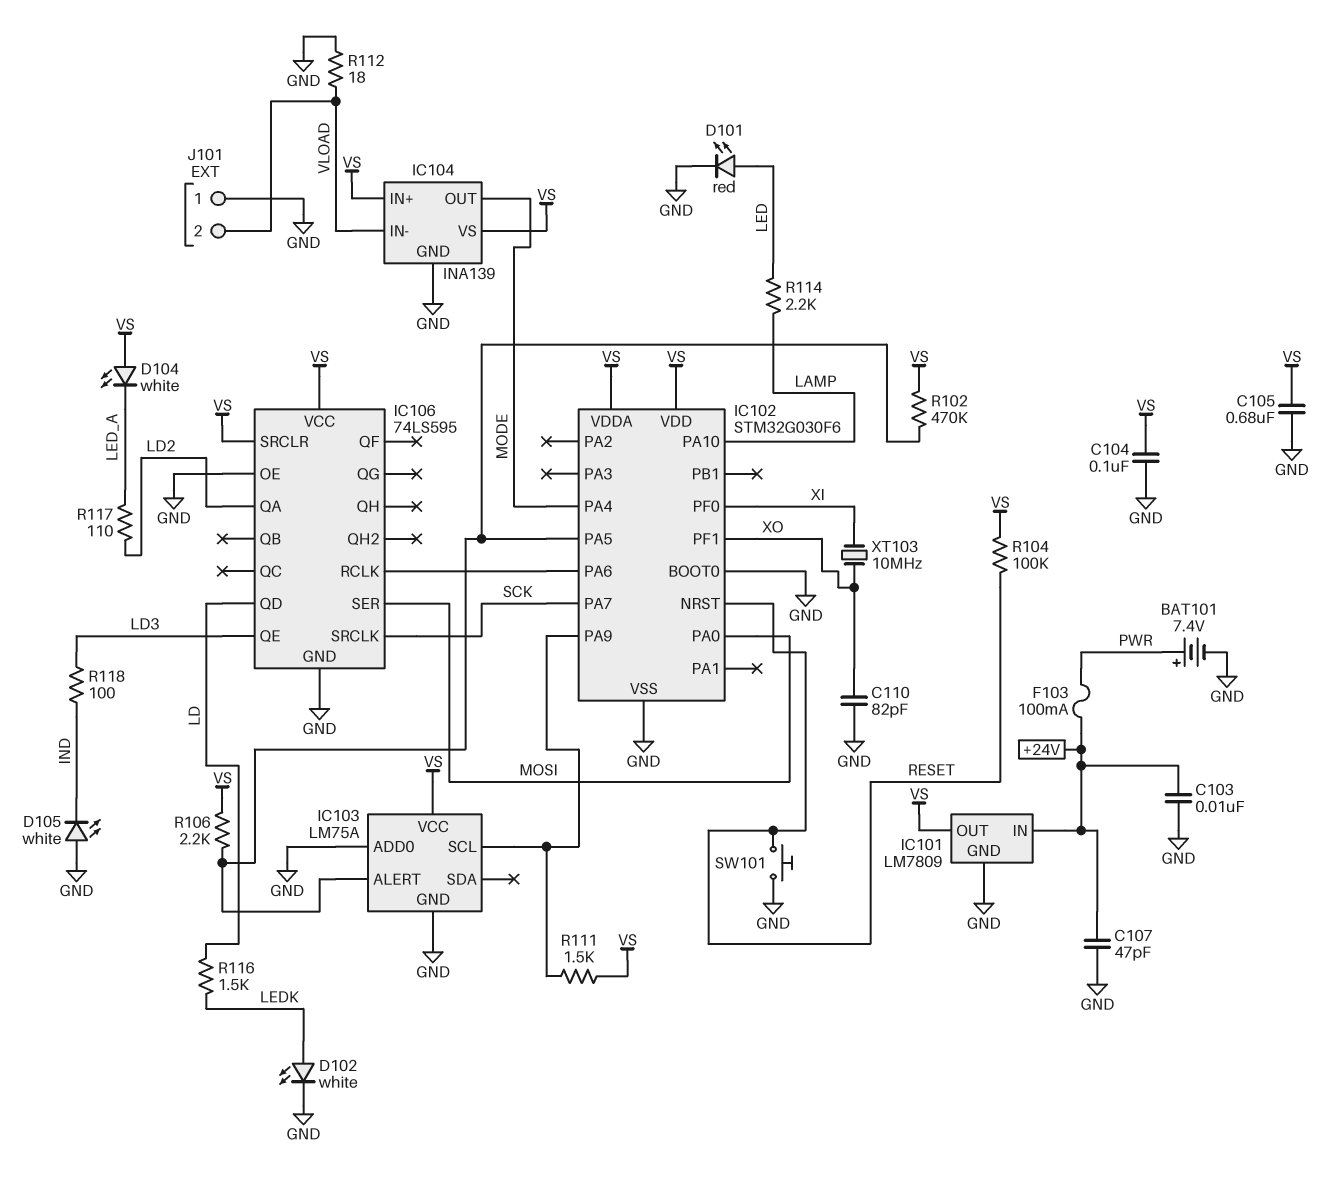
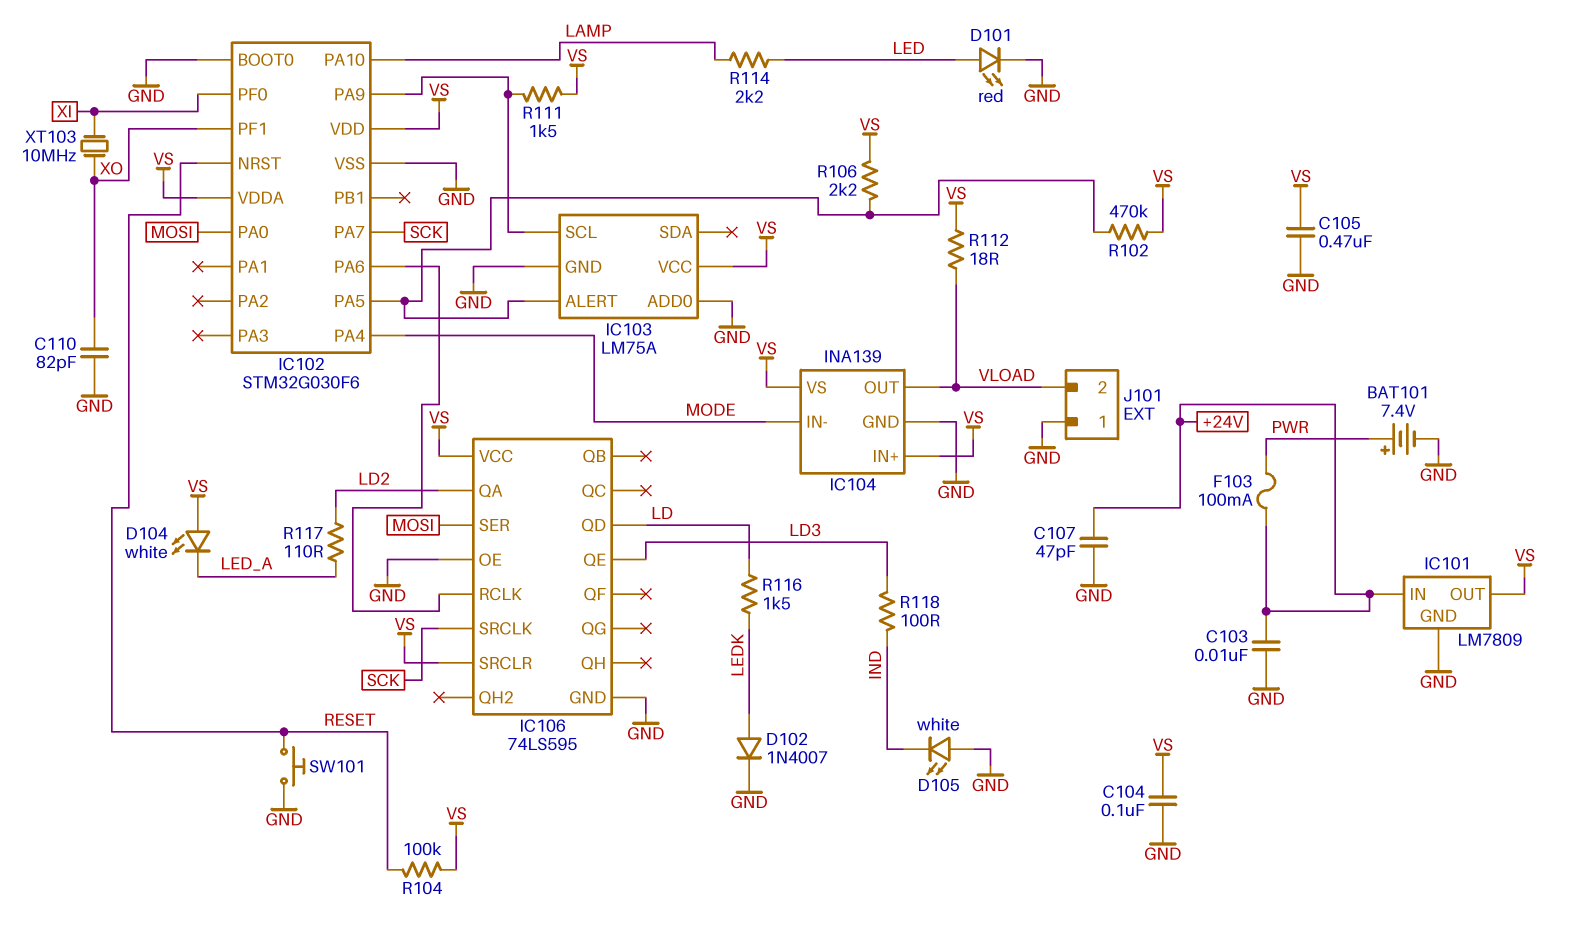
C105: 680nF (GND, VS) -> 470nF (GND, VS)
D102: LED white (A LEDK, K GND) -> diode 1N4007 (A LEDK, K GND)
IC104 pin IN-: VLOAD -> MODE
IC104 pin OUT: MODE -> VLOAD
R112: 18 (GND, VLOAD) -> 18 (VLOAD, VS)

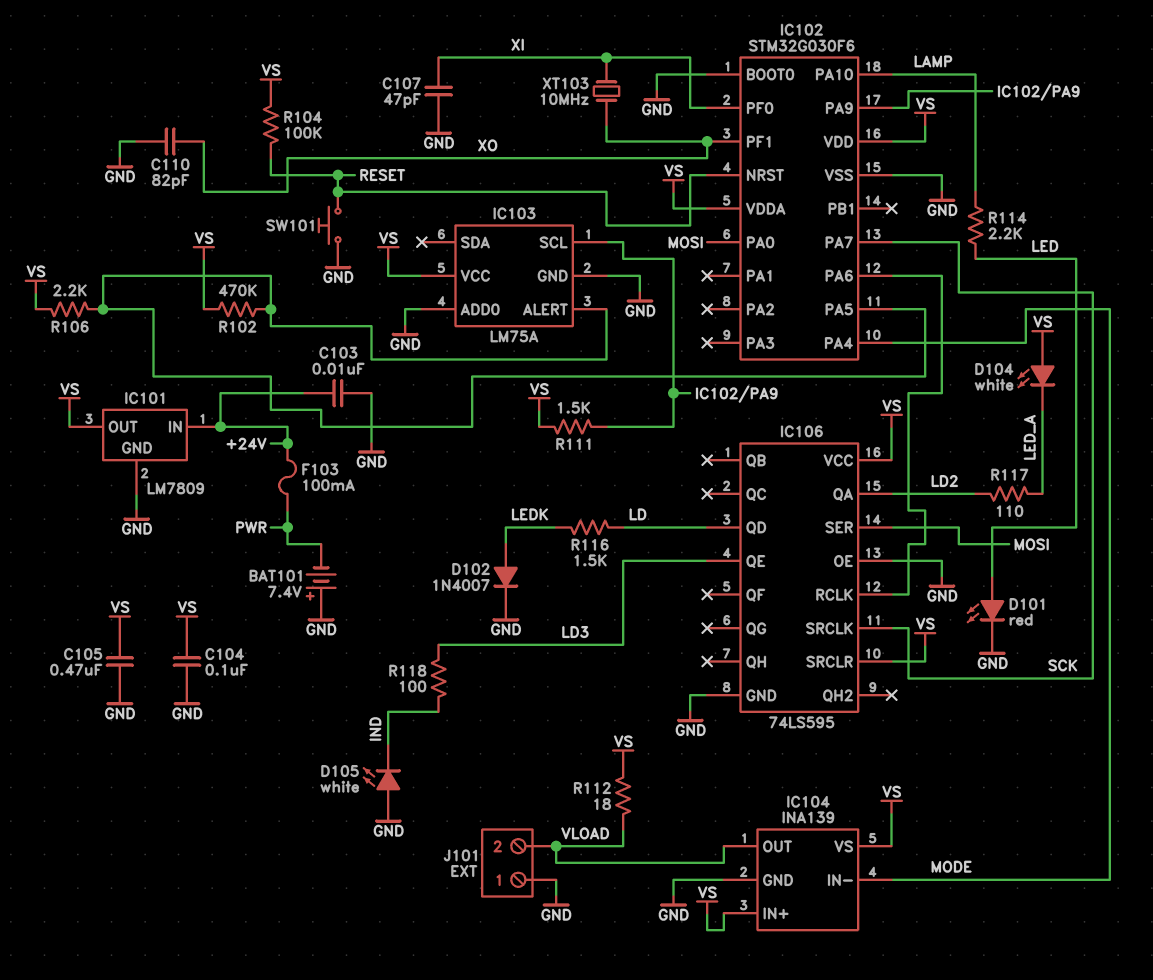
BAT101: 7.4V (plus PWR, minus GND) -> 7.4V (plus GND, minus PWR)
C107: 47pF (+24V, GND) -> 47pF (GND, XI)

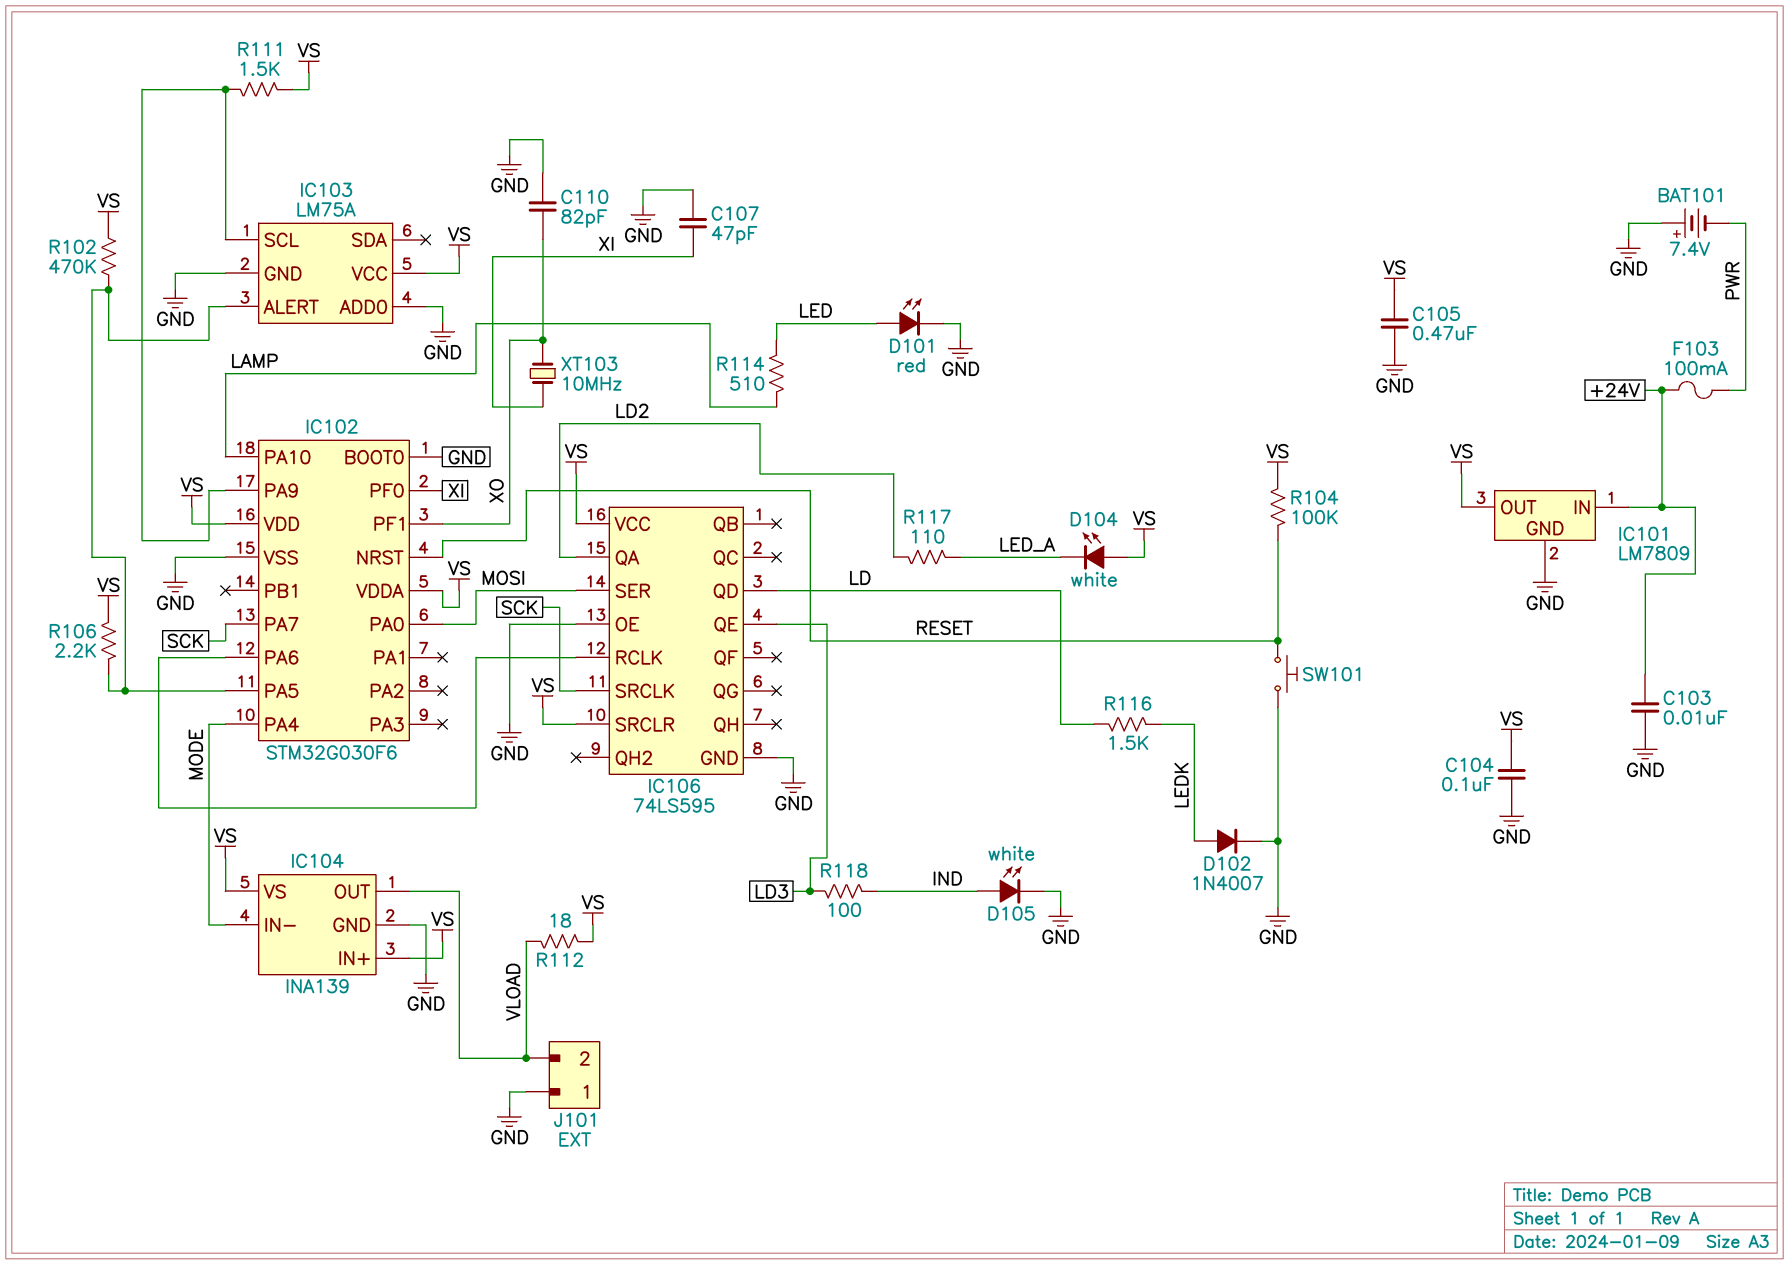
D105: LED white (A GND, K IND) -> LED white (A IND, K GND)
R114: 2.2k (LAMP, LED) -> 510 (LAMP, LED)

